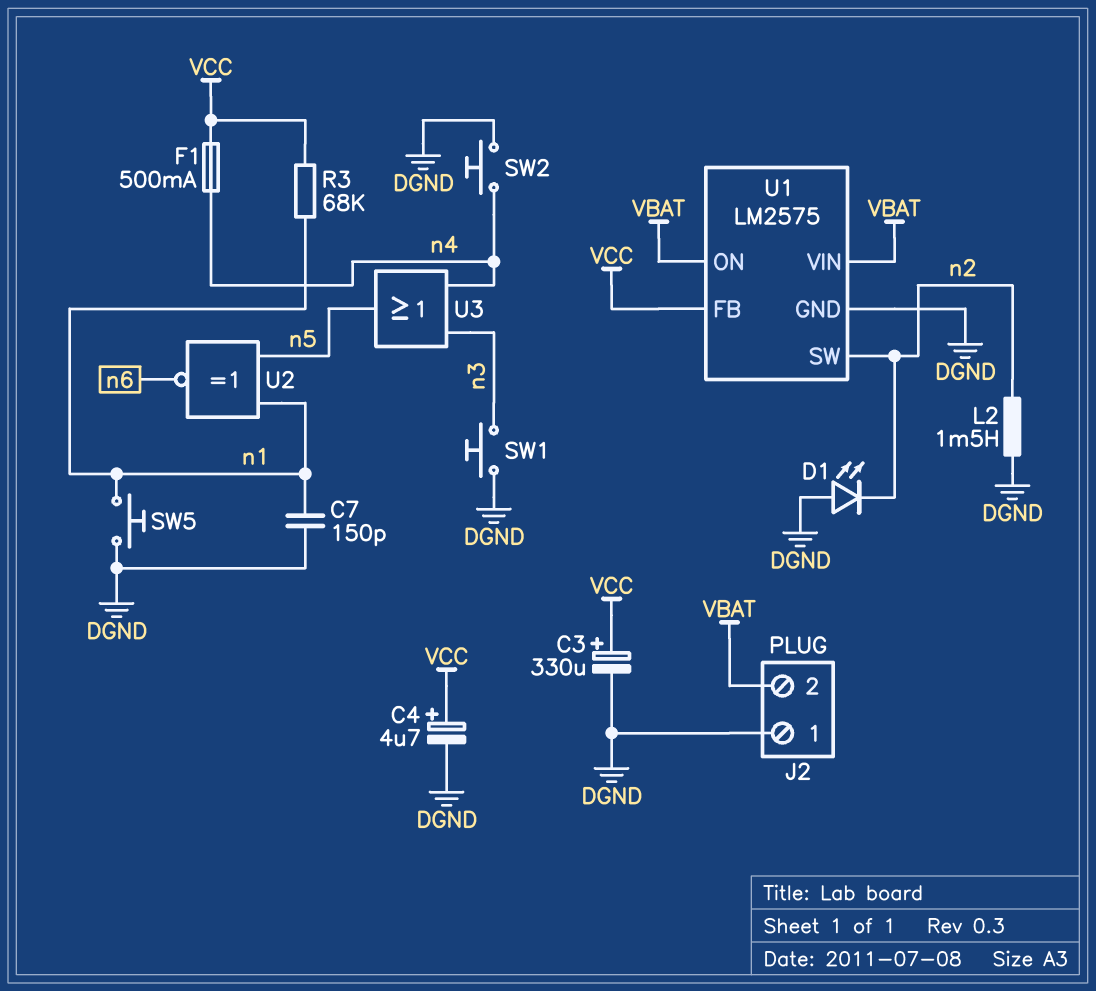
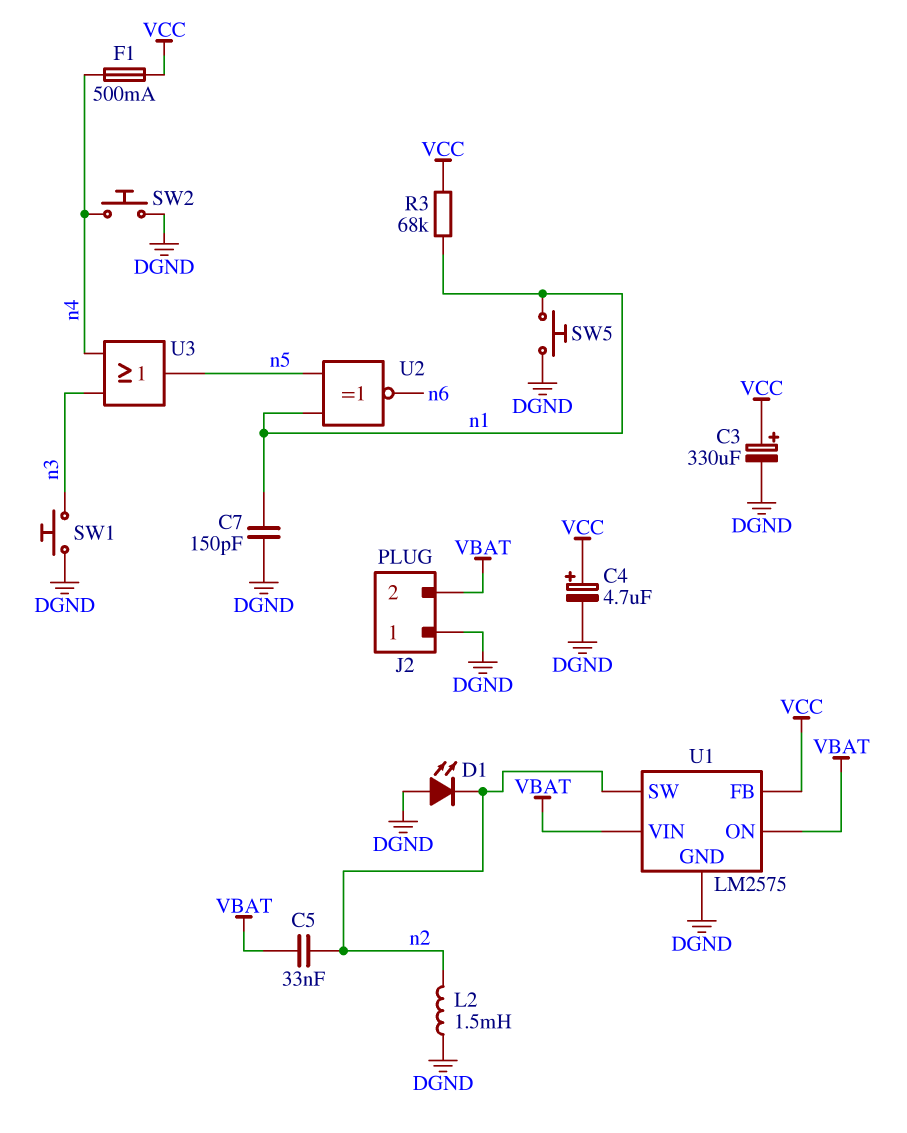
C5: none -> 33nF (VBAT, n2)

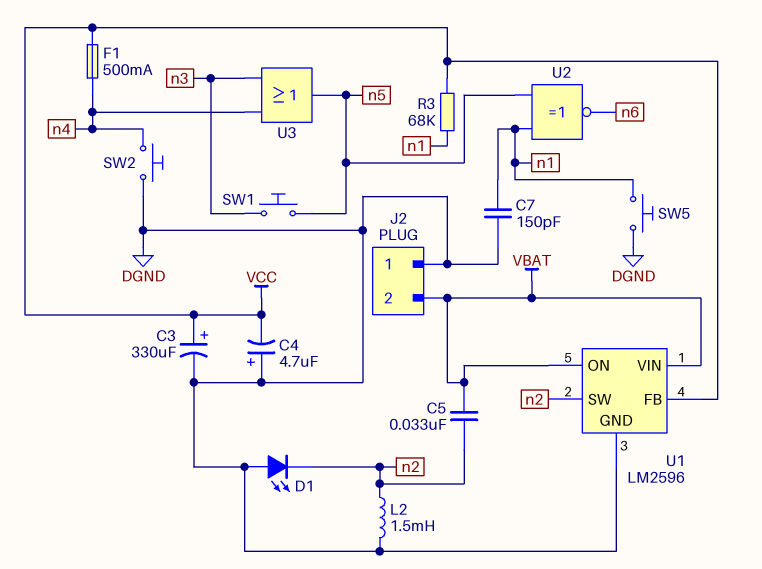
C4: 4.7uF (plus VCC, minus DGND) -> 4.7uF (plus DGND, minus VCC)
SW1: button (DGND, n3) -> button (n3, n5)
U1: LM2575 -> LM2596

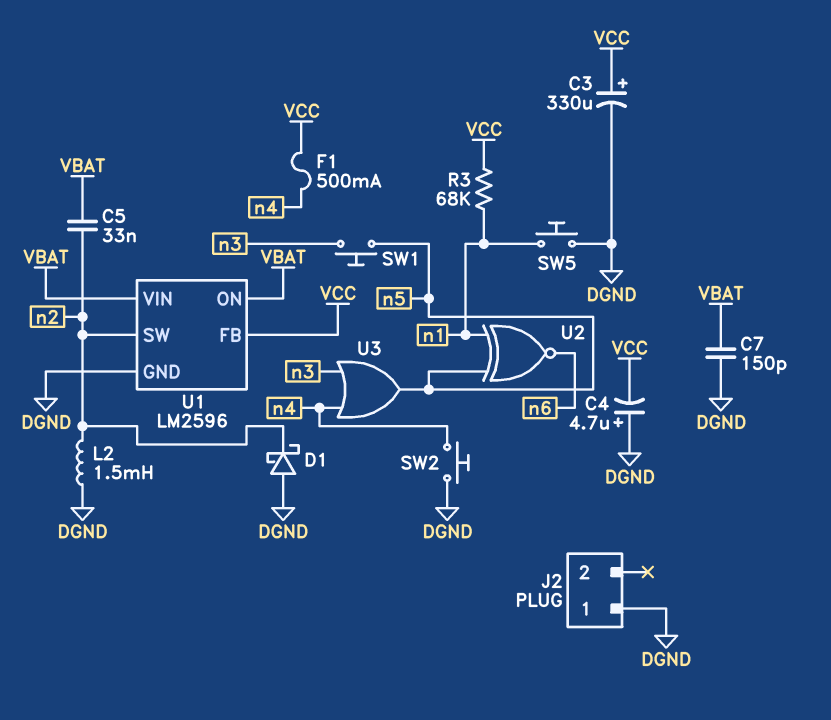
C7: 150pF (DGND, n1) -> 150pF (DGND, VBAT)
D1: LED (A DGND, K n2) -> schottky (A DGND, K n2)
J2 pin 2: VBAT -> none

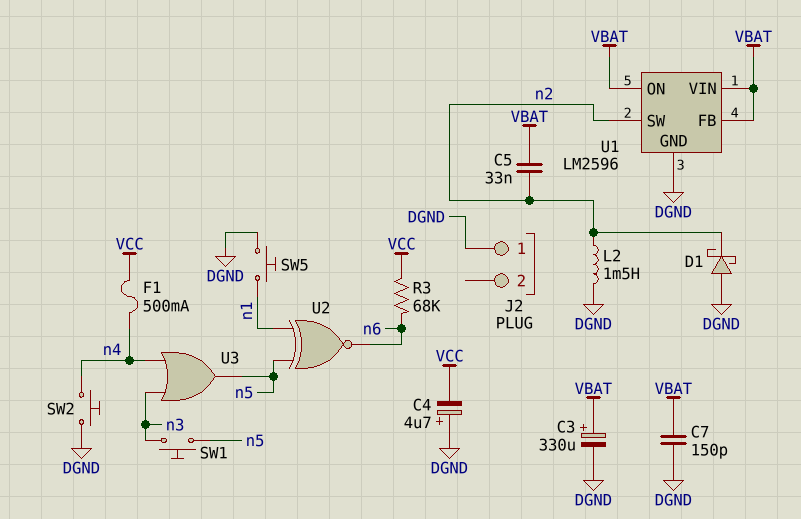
C3: 330uF (plus VCC, minus DGND) -> 330uF (plus VBAT, minus DGND)
R3: 68k (VCC, n1) -> 68k (VCC, n6)
U1 pin FB: VCC -> VBAT

